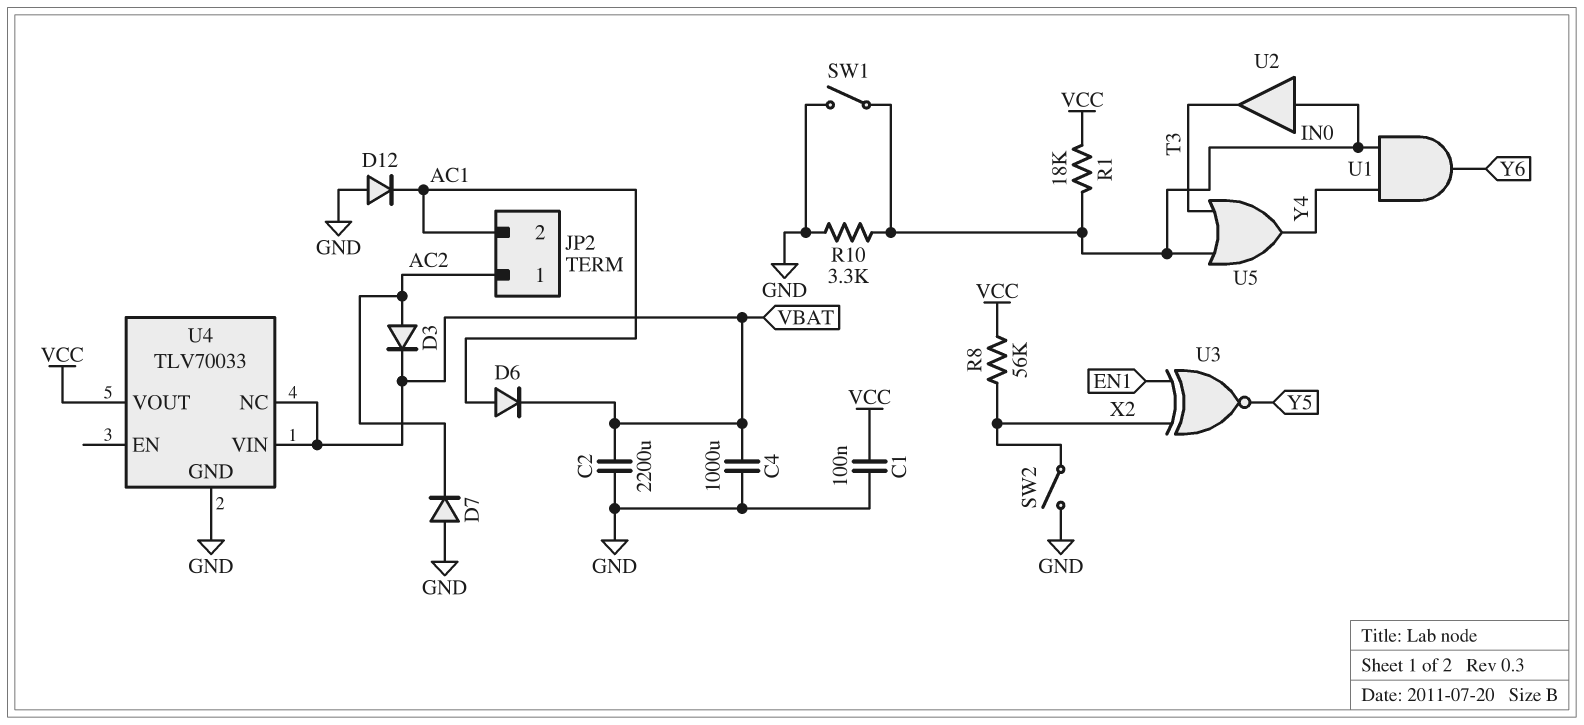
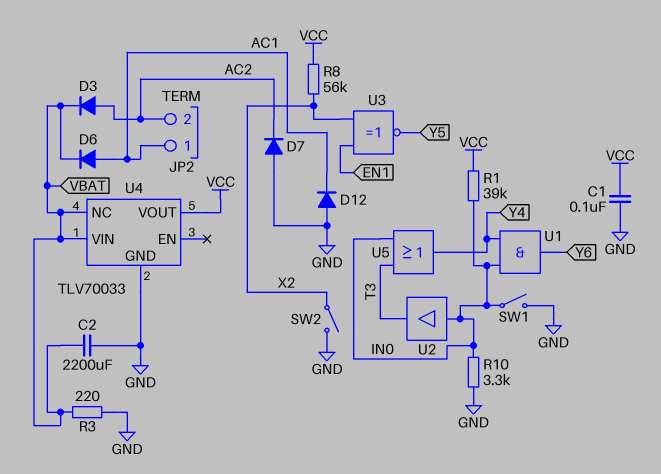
C4: 1000uF (GND, VBAT) -> none
JP2 pin 1: AC2 -> AC1
JP2 pin 2: AC1 -> AC2
R1: 18k (IN0, VCC) -> 39k (IN0, VCC)
R3: none -> 220 (GND, VBAT)

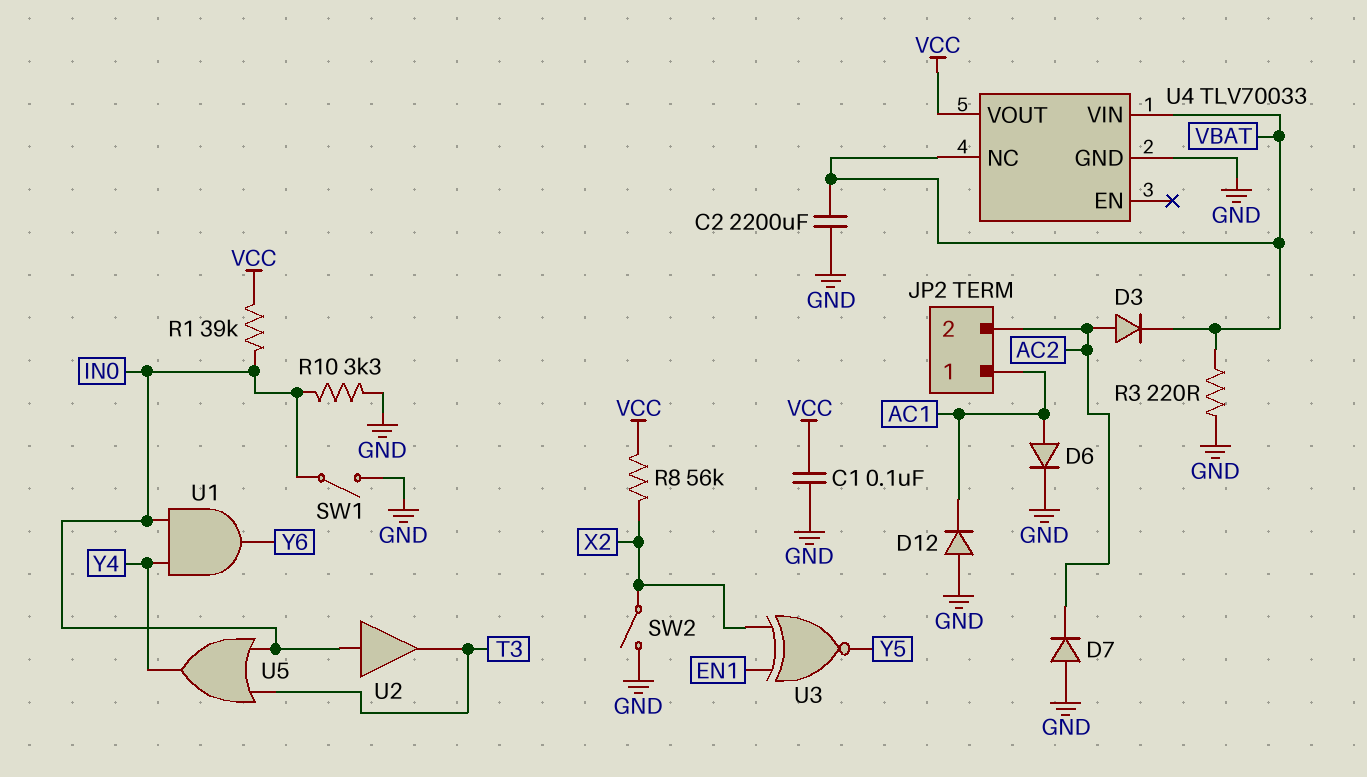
D6: diode (A AC1, K VBAT) -> diode (A AC1, K GND)

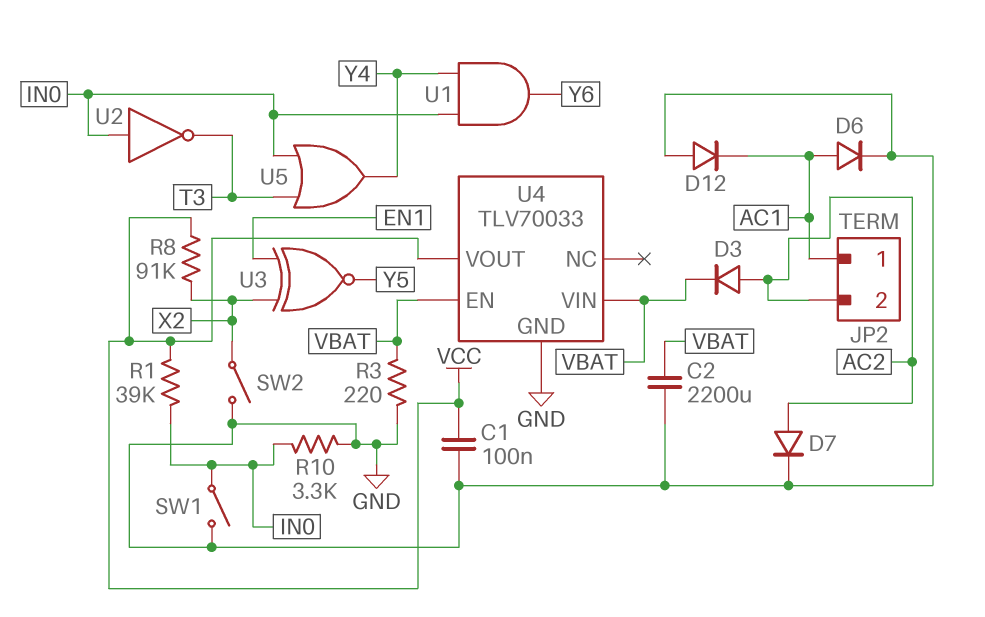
D7: diode (A GND, K AC2) -> diode (A AC2, K GND)
R8: 56k (VCC, X2) -> 91k (VCC, X2)
U2: buffer (in IN0, out T3) -> NOT (in IN0, out T3)
U4 pin EN: none -> VBAT
U4 pin NC: VBAT -> none

